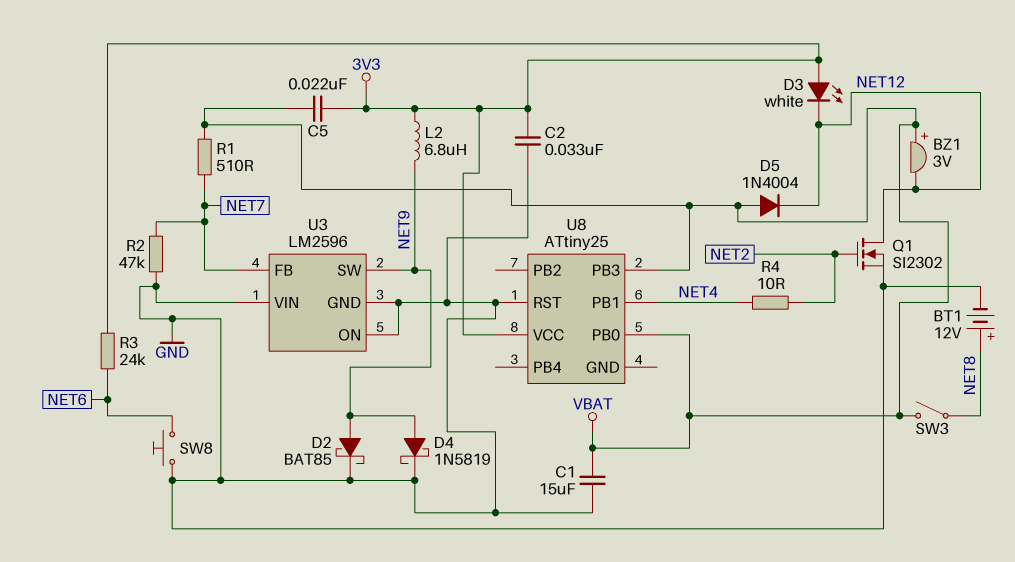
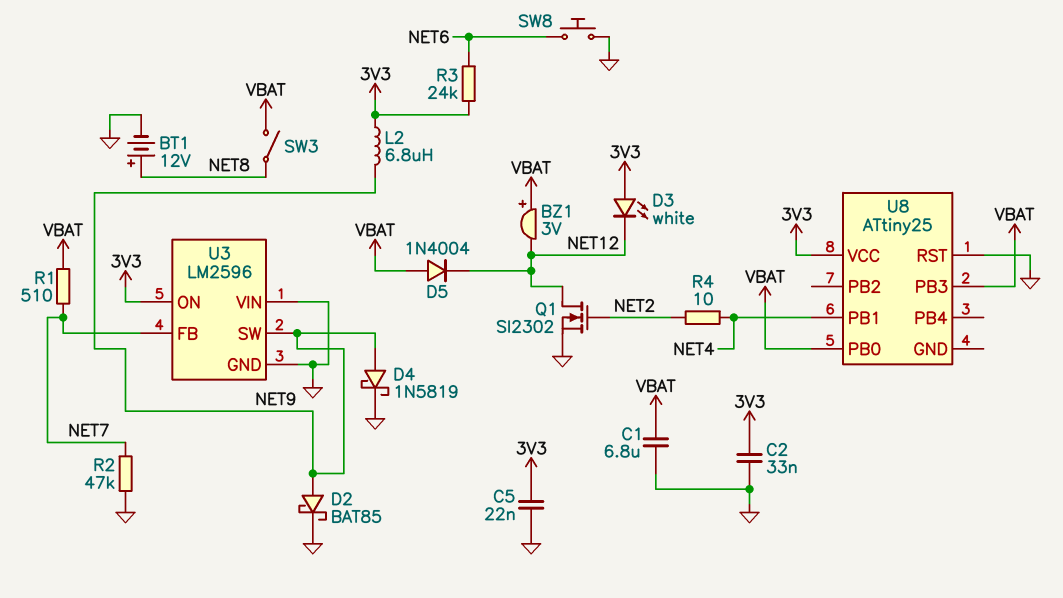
C1: 15uF (GND, VBAT) -> 6.8uF (GND, VBAT)
C5: 22nF (3V3, VBAT) -> 22nF (3V3, GND)
U3 pin ON: GND -> 3V3

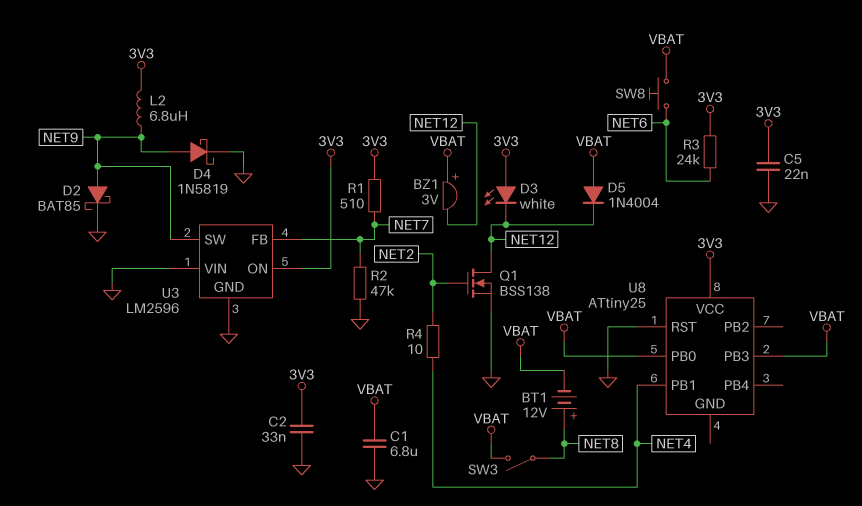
BT1: 12V (plus NET8, minus GND) -> 12V (plus NET8, minus VBAT)
Q1: NMOS SI2302 (G NET2, D NET12, S GND) -> NMOS BSS138 (G NET2, D NET12, S GND)
R1: 510 (NET7, VBAT) -> 510 (3V3, NET7)
SW8: button (GND, NET6) -> button (NET6, VBAT)

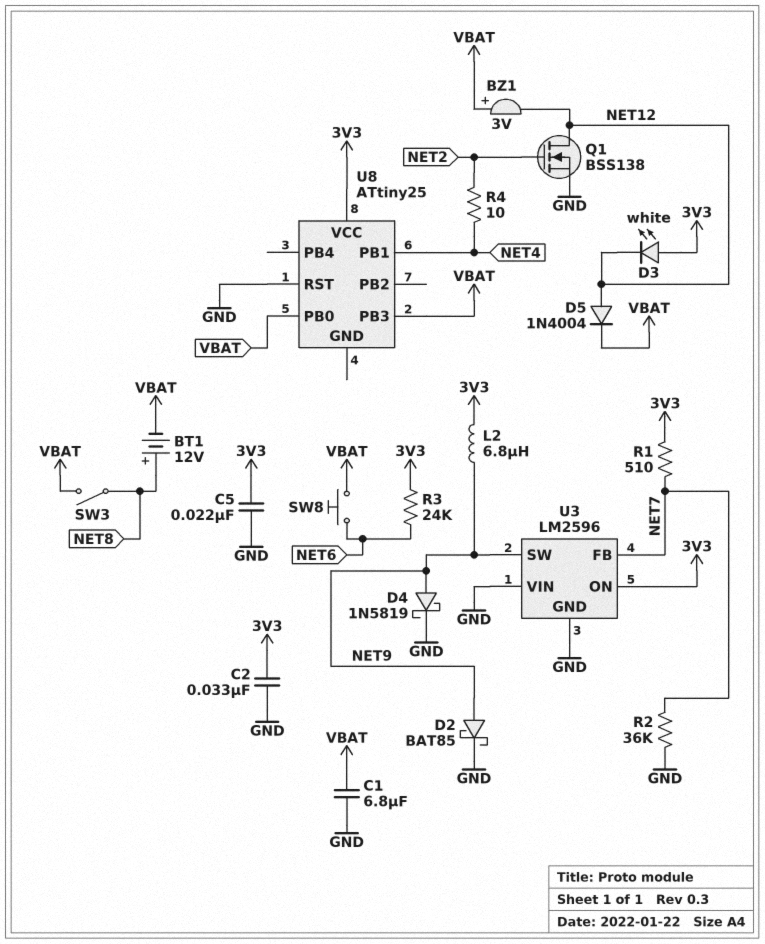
D5: diode 1N4004 (A VBAT, K NET12) -> diode 1N4004 (A NET12, K VBAT)
R2: 47k (GND, NET7) -> 36k (GND, NET7)

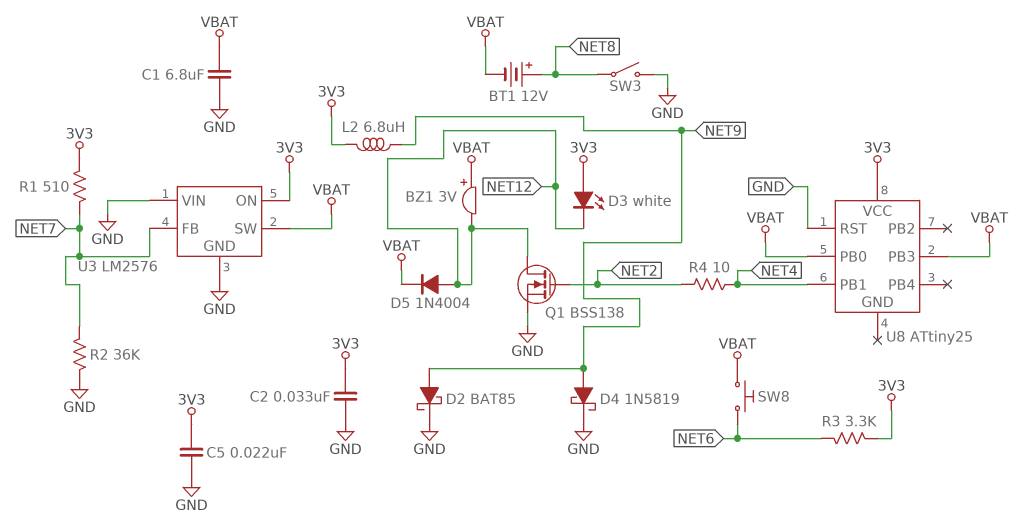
R3: 24k (3V3, NET6) -> 3.3k (3V3, NET6)
SW3: switch (NET8, VBAT) -> switch (GND, NET8)
U3: LM2596 -> LM2576
U3 pin SW: NET9 -> VBAT

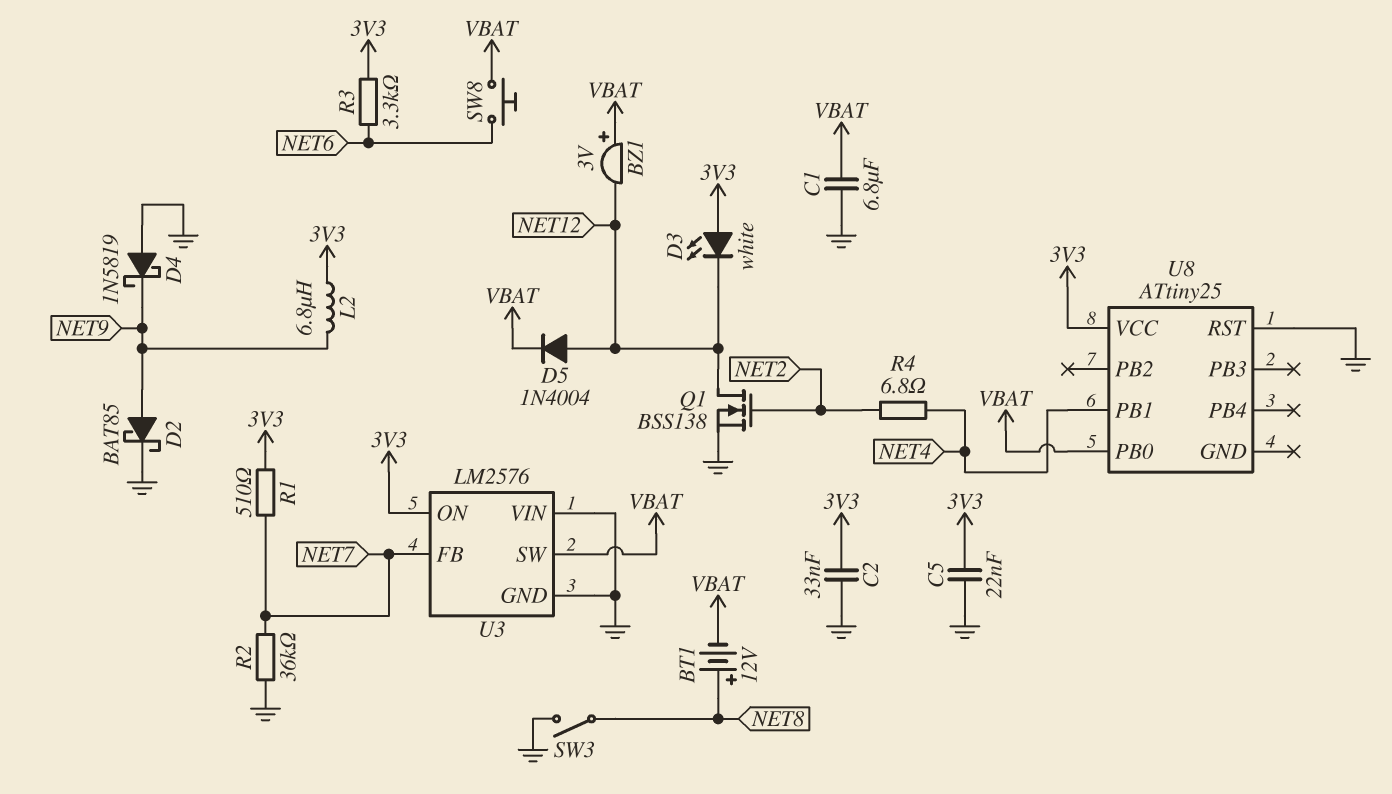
D4: schottky 1N5819 (A NET9, K GND) -> schottky 1N5819 (A GND, K NET9)
R4: 10 (NET2, NET4) -> 6.8 (NET2, NET4)
U8 pin PB3: VBAT -> none

